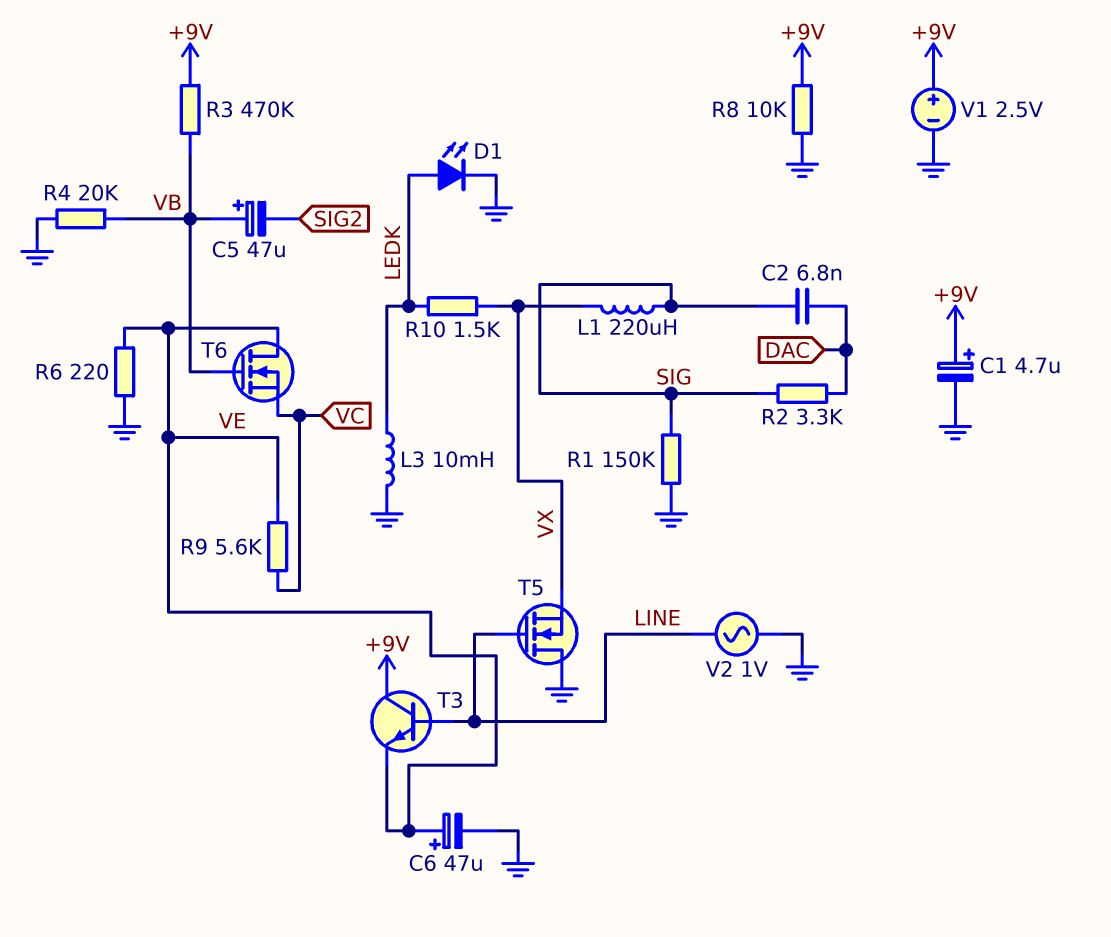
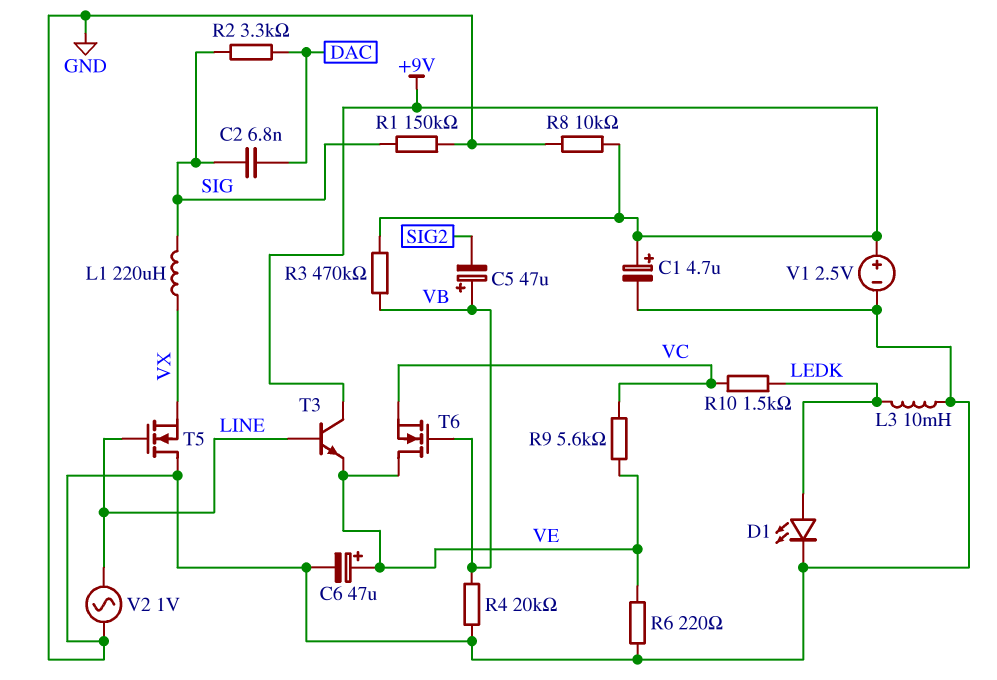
R10: 1.5k (LEDK, VX) -> 1.5k (LEDK, VC)

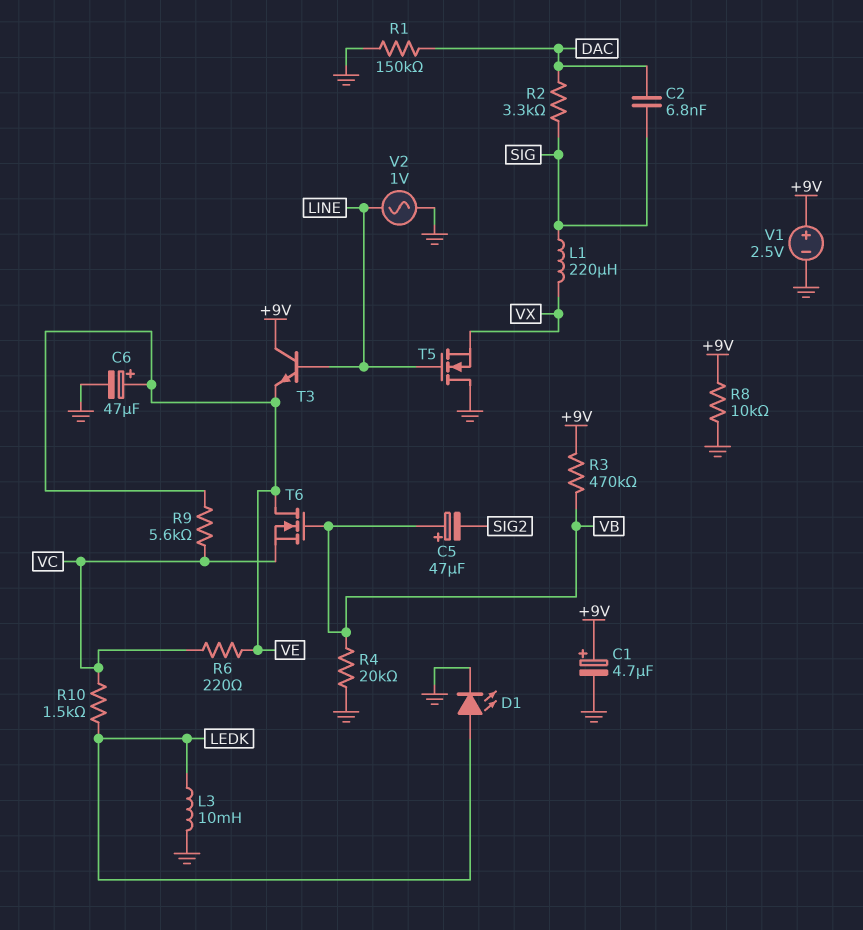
R1: 150k (GND, SIG) -> 150k (DAC, GND)
R6: 220 (GND, VE) -> 220 (VC, VE)

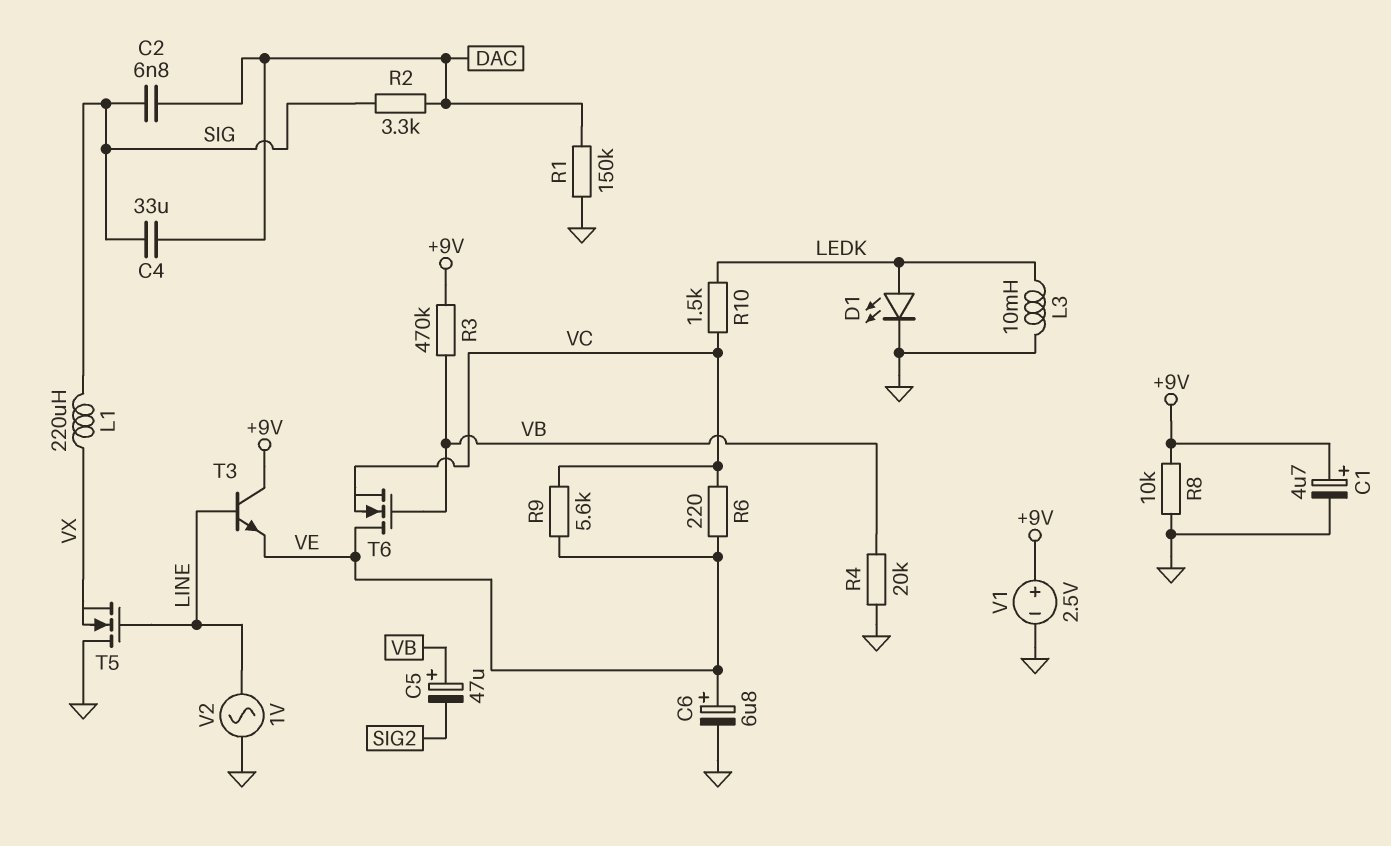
C4: none -> 33uF (DAC, SIG)
C6: 47uF (plus VE, minus GND) -> 6.8uF (plus VE, minus GND)

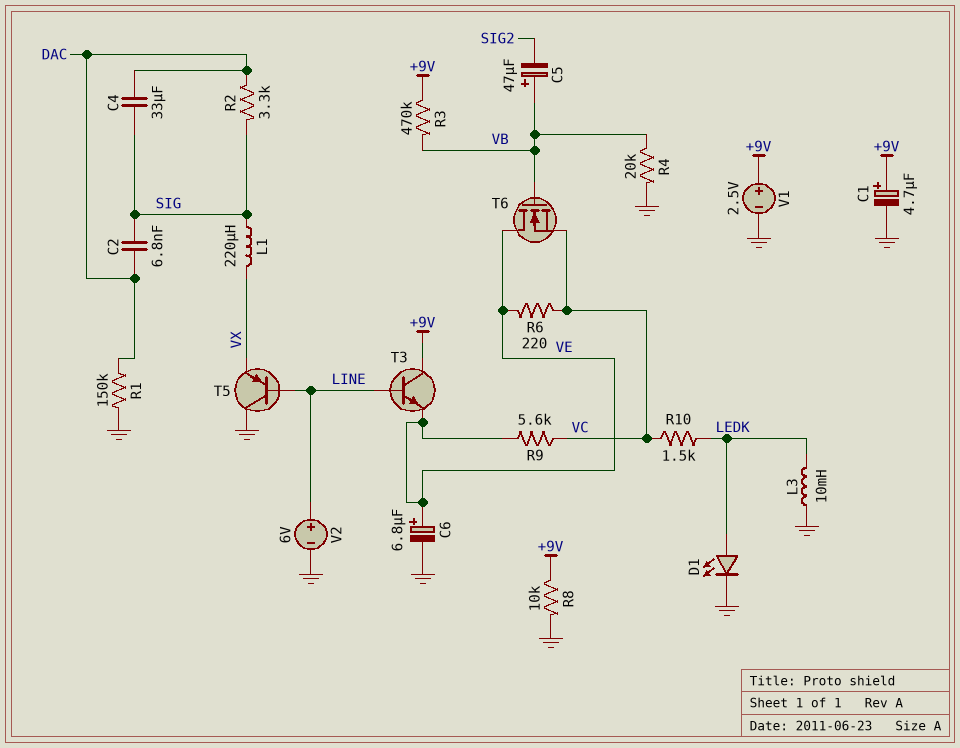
T5: NMOS (G LINE, D GND, S VX) -> PNP (B LINE, C GND, E VX)
V2: AC 1V (GND, LINE) -> 6V (plus LINE, minus GND)

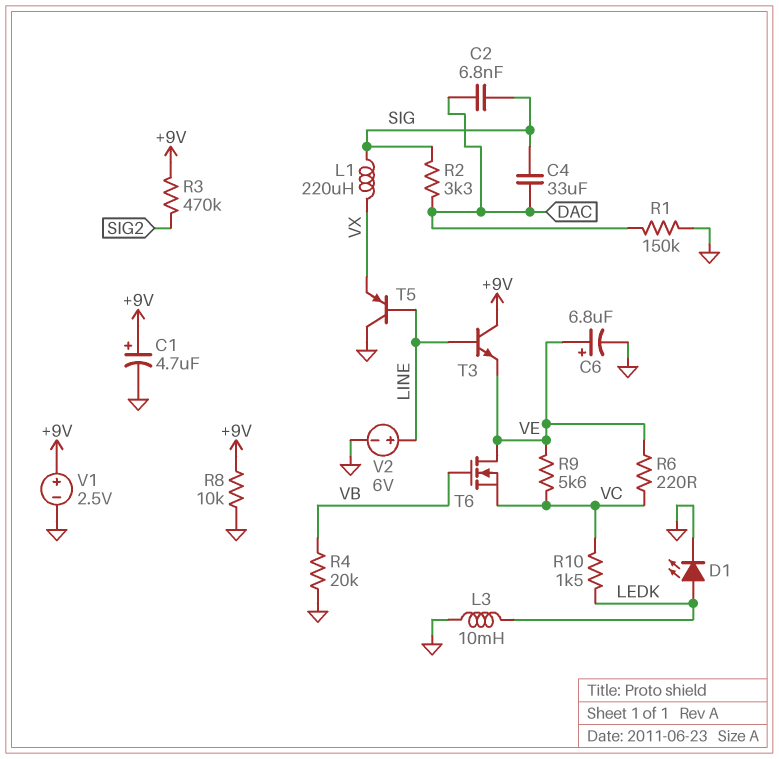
C5: 47uF (plus VB, minus SIG2) -> none
R3: 470k (+9V, VB) -> 470k (+9V, SIG2)

